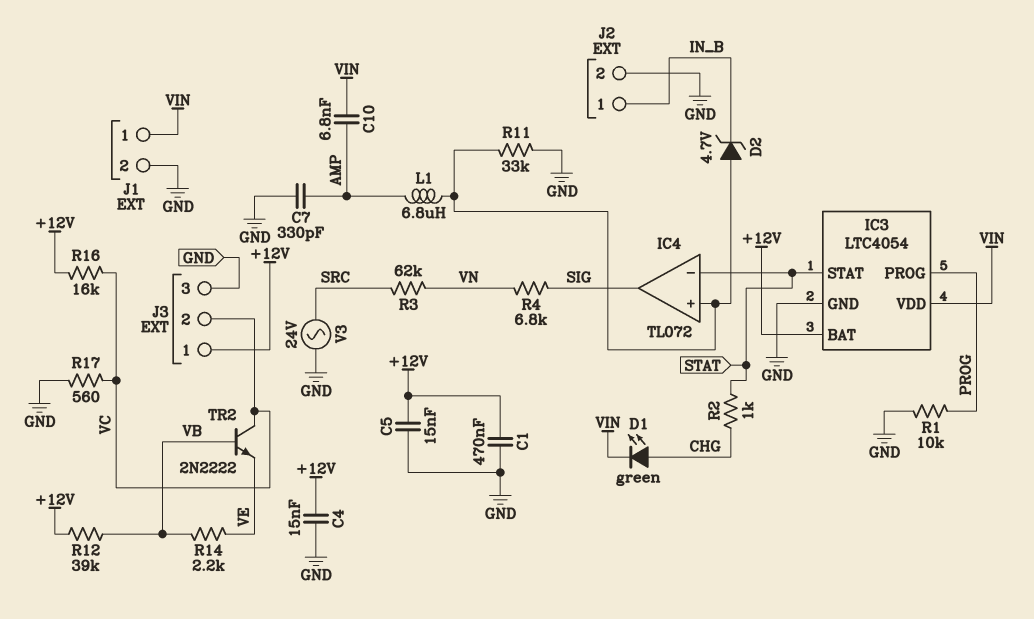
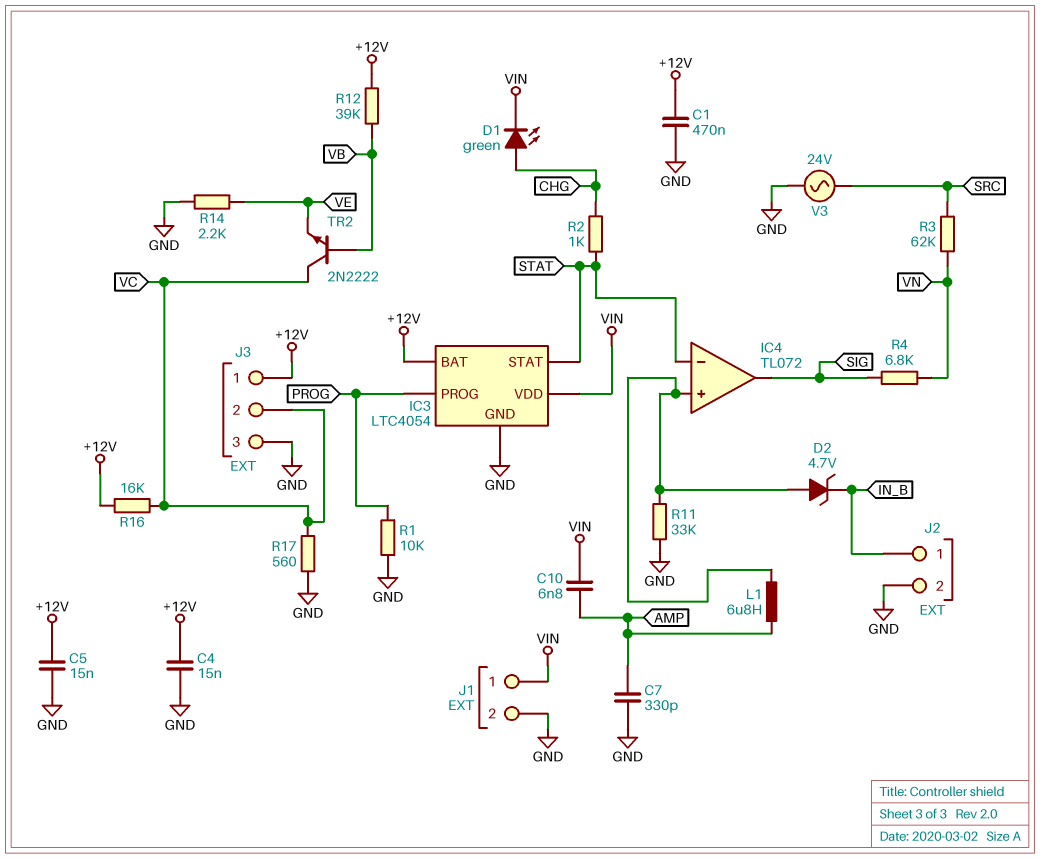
R14: 2.2k (VB, VE) -> 2.2k (GND, VE)

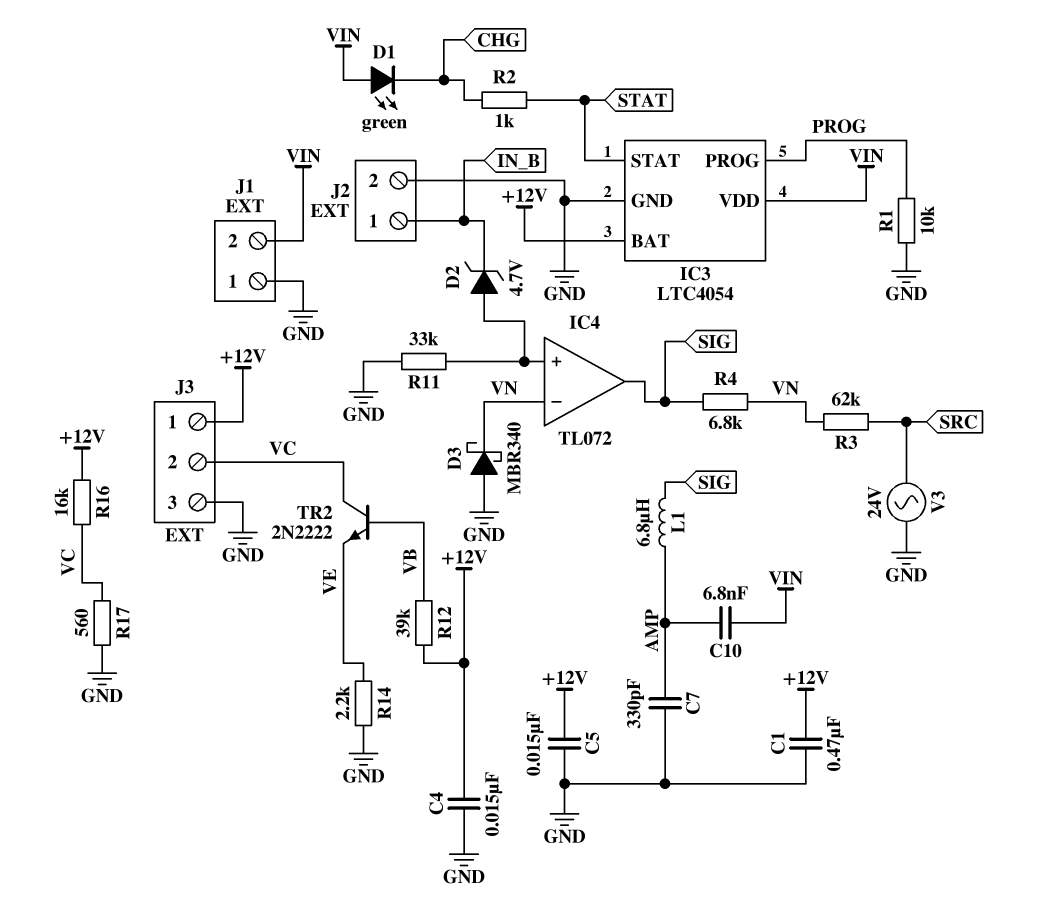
D1: LED green (A CHG, K VIN) -> LED green (A VIN, K CHG)
D3: none -> schottky MBR340 (A GND, K VN)
IC4 pin in-: STAT -> VN
J1 pin 1: VIN -> GND
J1 pin 2: GND -> VIN
L1: 6.8uH (AMP, IC4/in+) -> 6.8uH (AMP, SIG)

